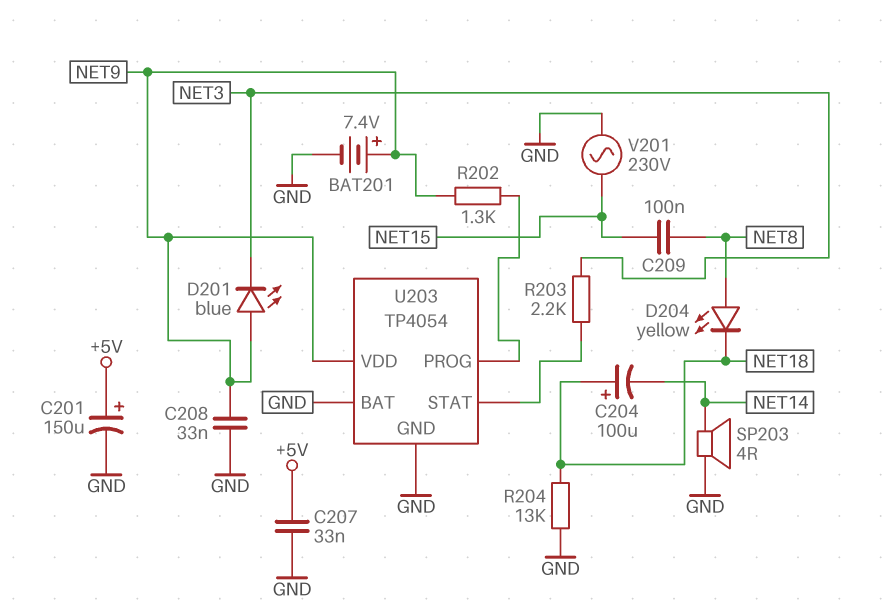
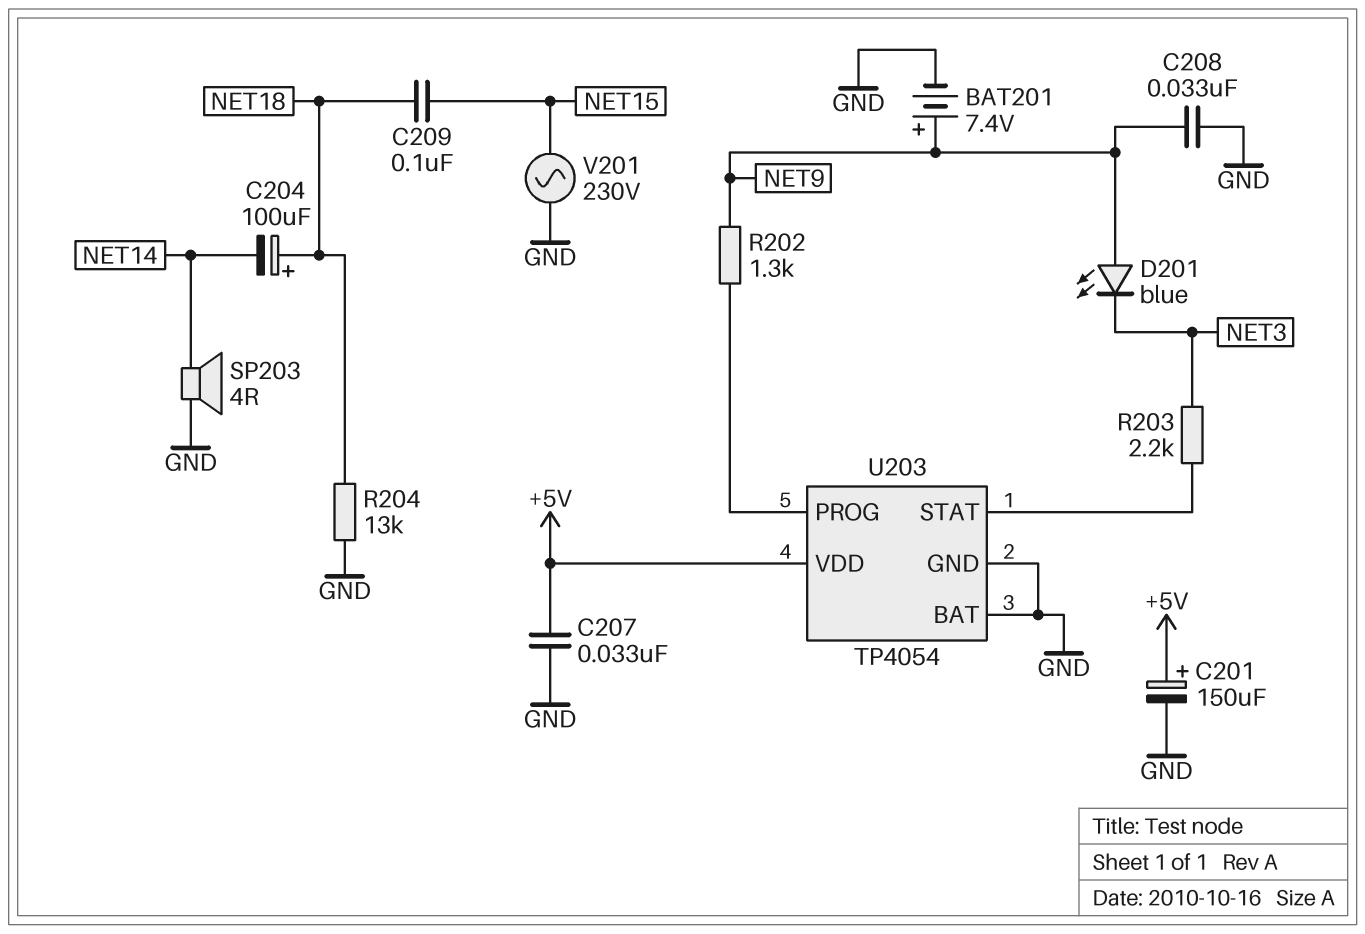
C209: 100nF (NET8, NET15) -> 100nF (NET15, NET18)
D204: LED yellow (A NET8, K NET18) -> none
U203 pin VDD: NET9 -> +5V

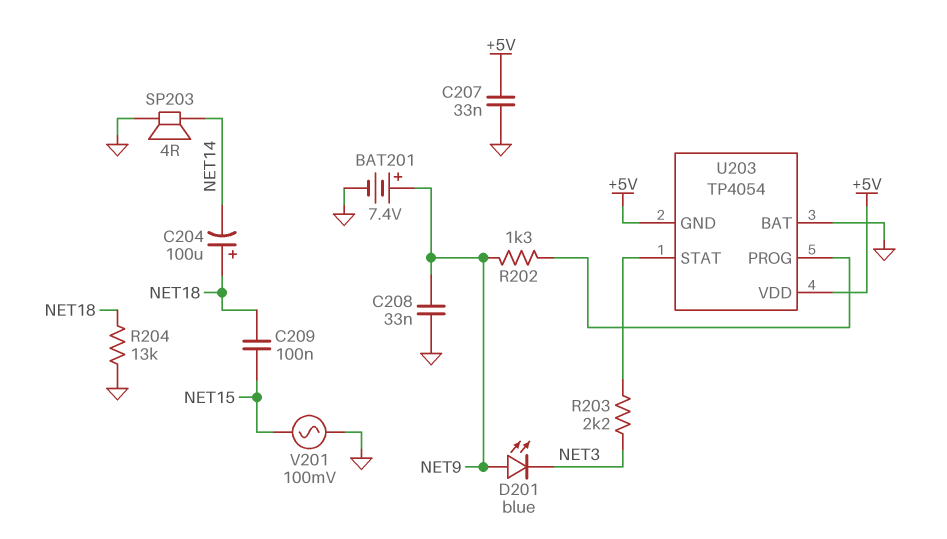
C201: 150uF (plus +5V, minus GND) -> none
U203 pin GND: GND -> +5V
V201: AC 230V (GND, NET15) -> AC 100mV (GND, NET15)

